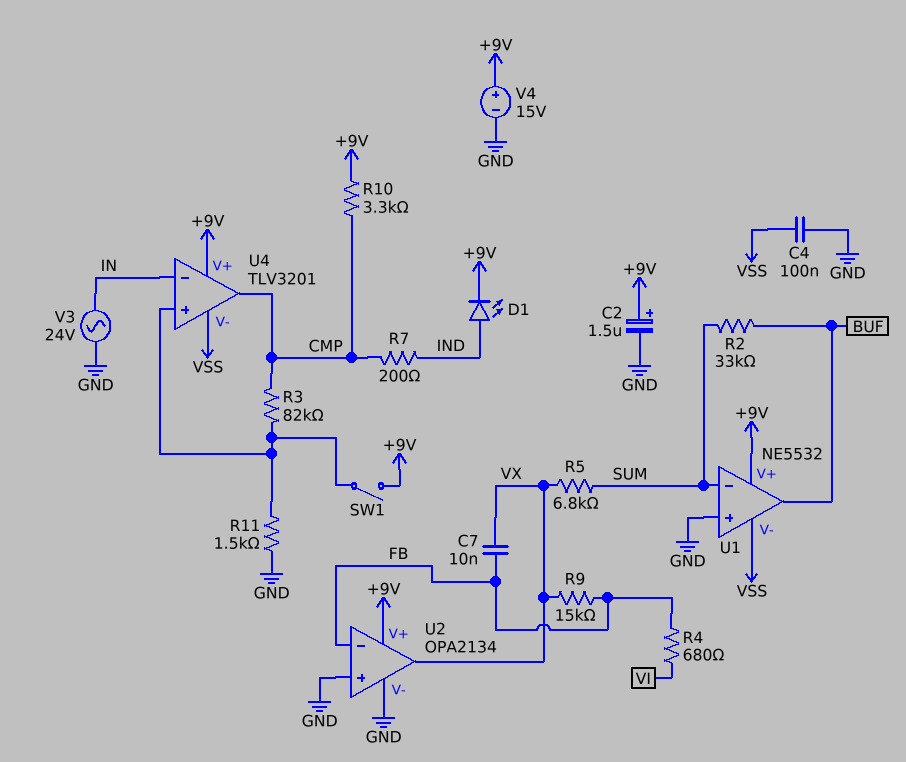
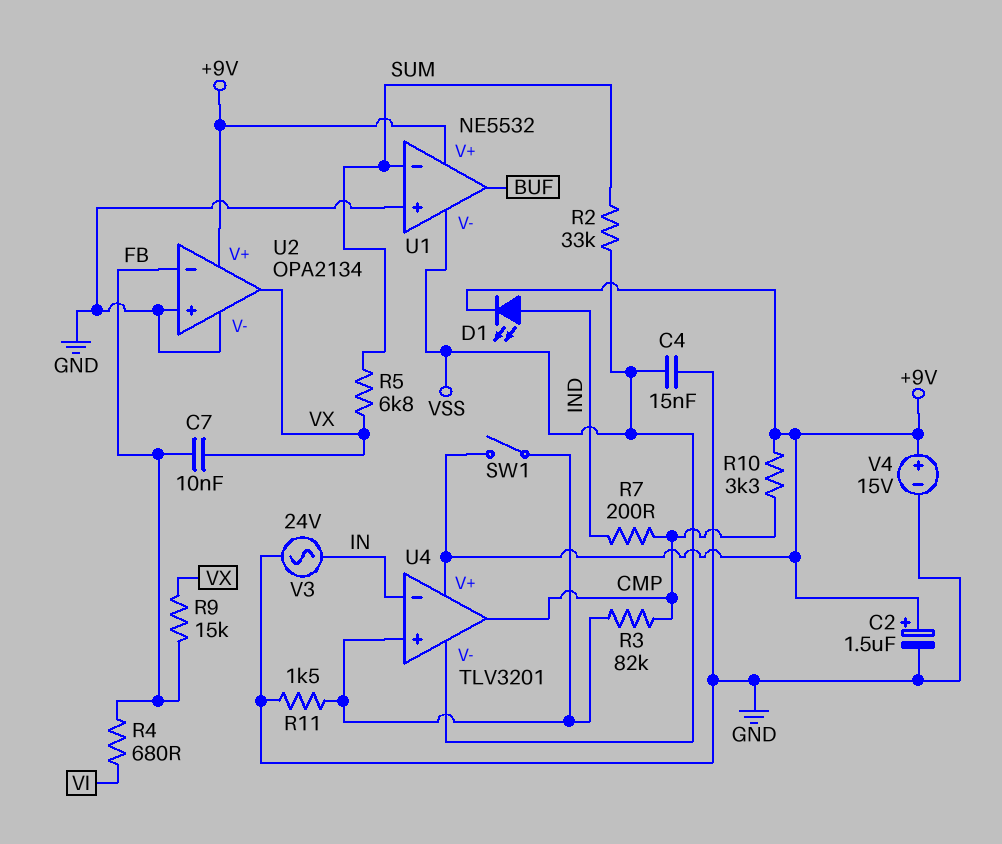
C4: 100nF (GND, VSS) -> 15nF (GND, VSS)
R2: 33k (BUF, SUM) -> 33k (SUM, VSS)

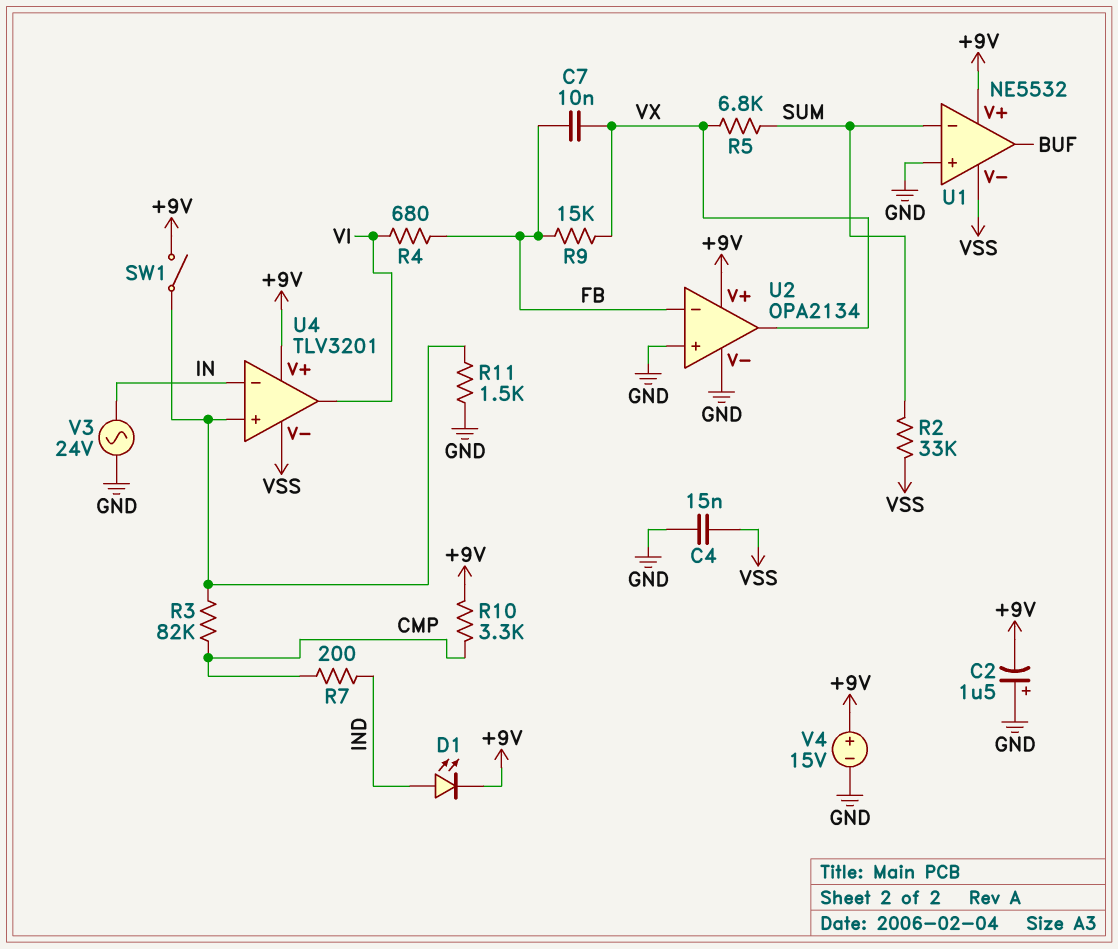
C2: 1.5uF (plus +9V, minus GND) -> 1.5uF (plus GND, minus +9V)
U4 pin out: CMP -> VI

